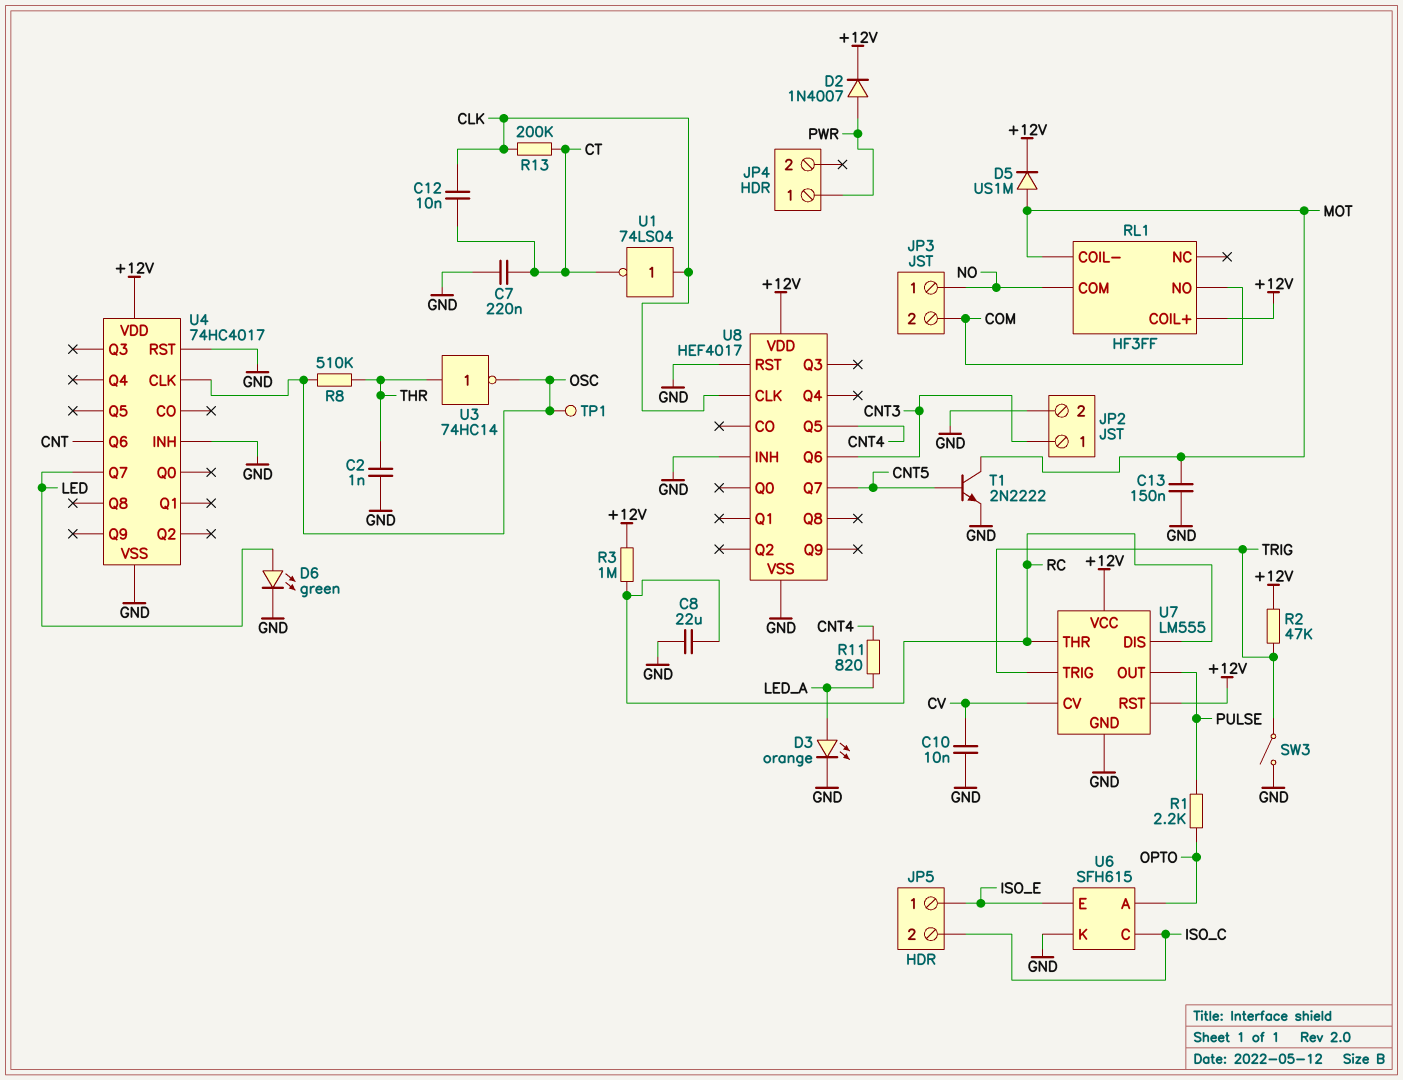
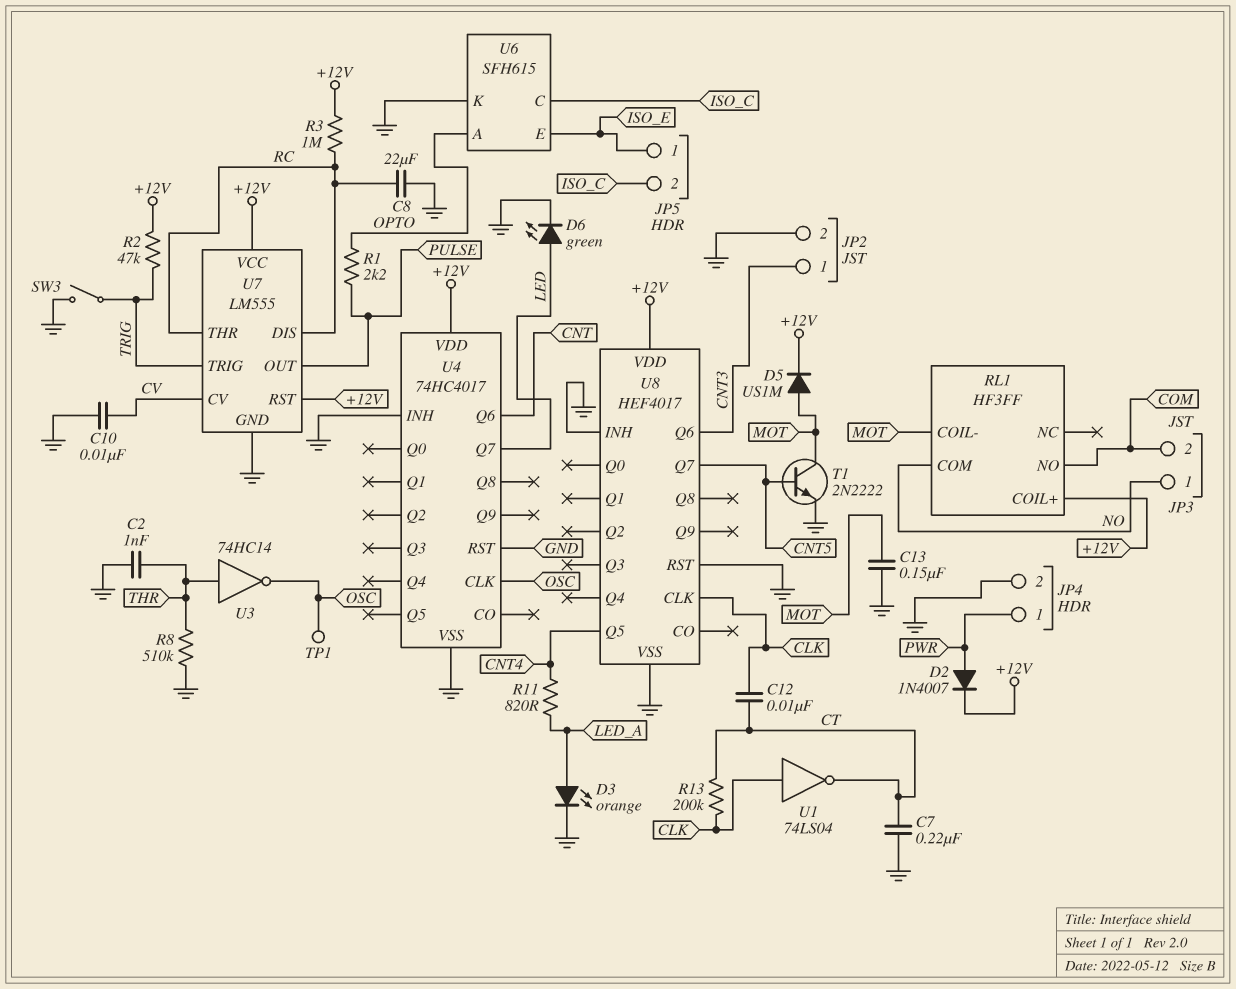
JP4 pin 2: none -> GND
R8: 510k (OSC, THR) -> 510k (GND, THR)

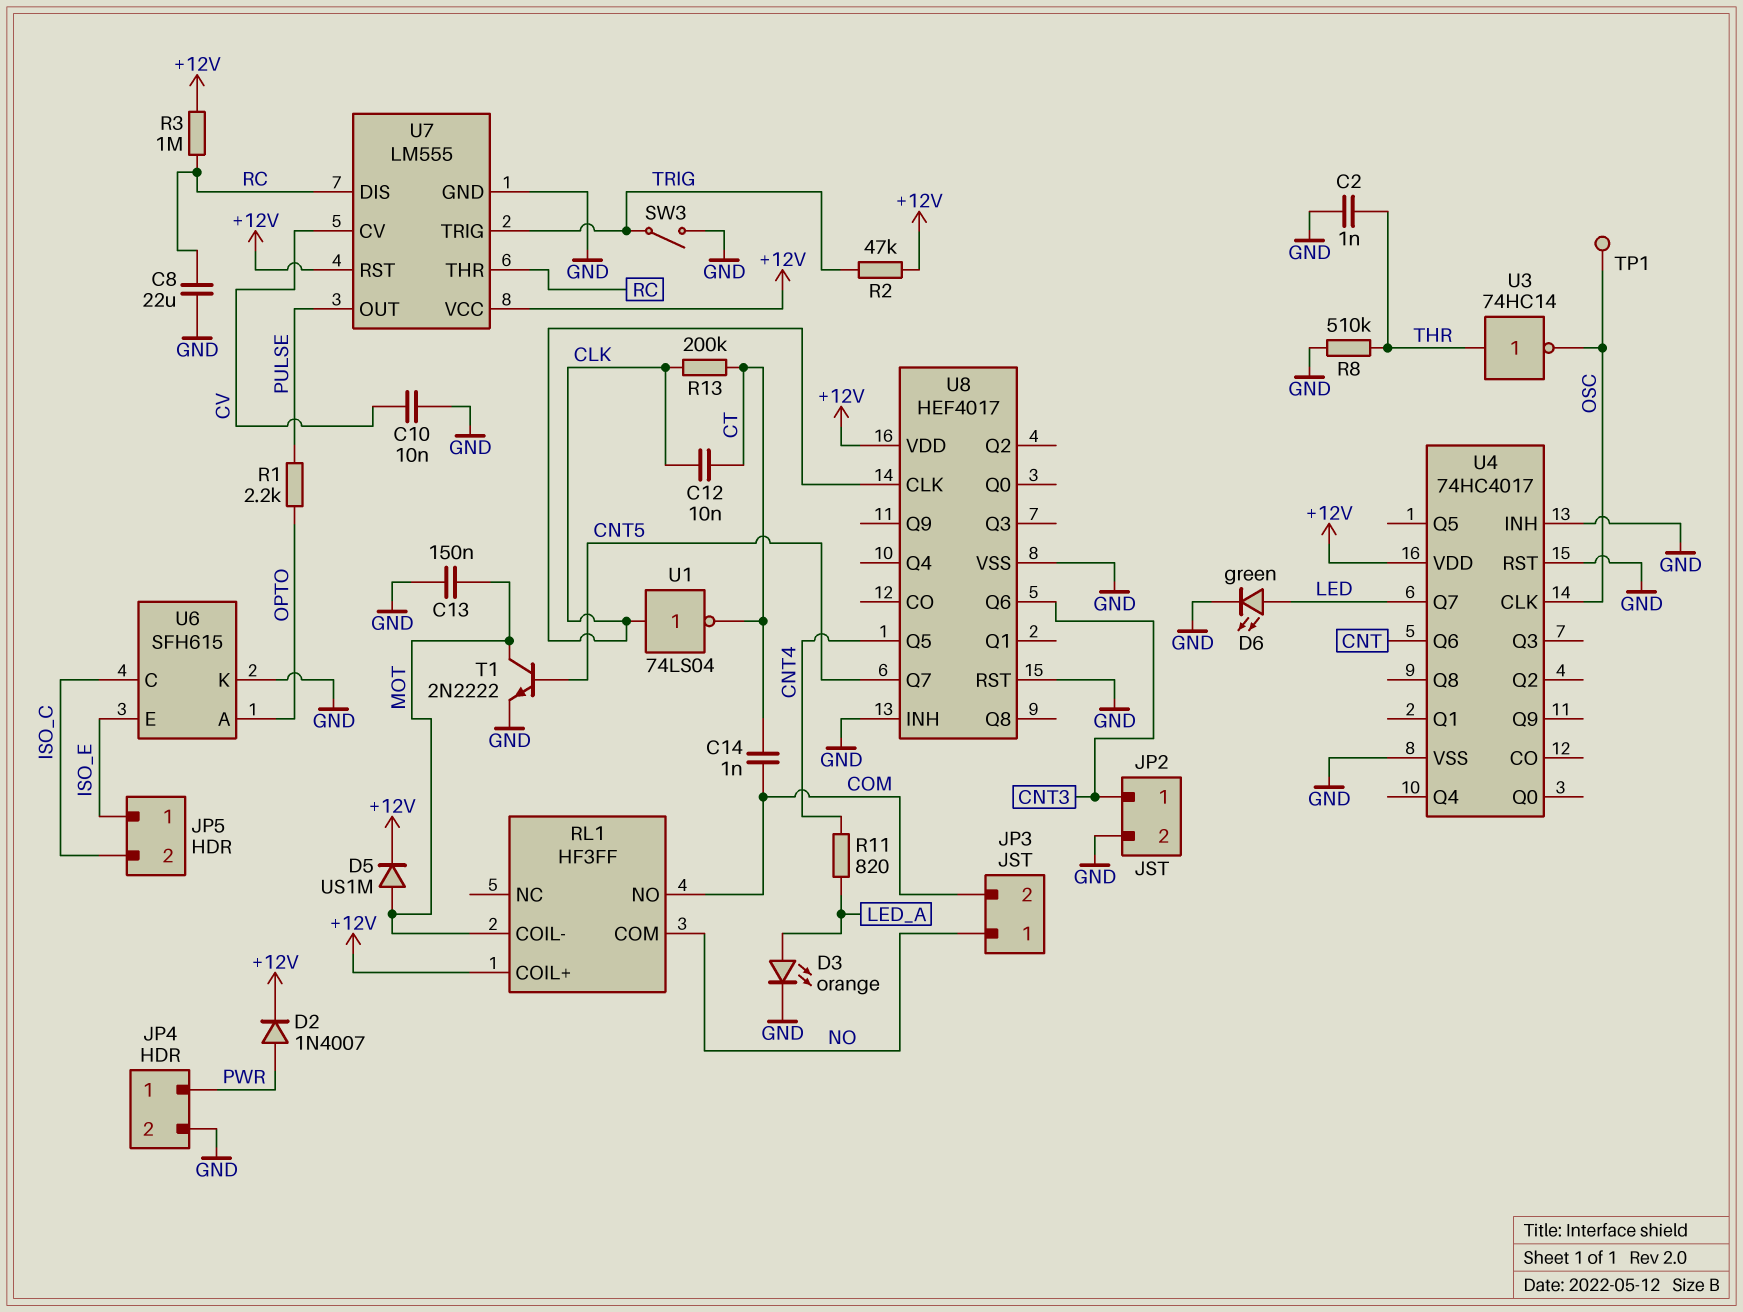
C7: 220nF (CT, GND) -> none
C14: none -> 1nF (COM, CT)

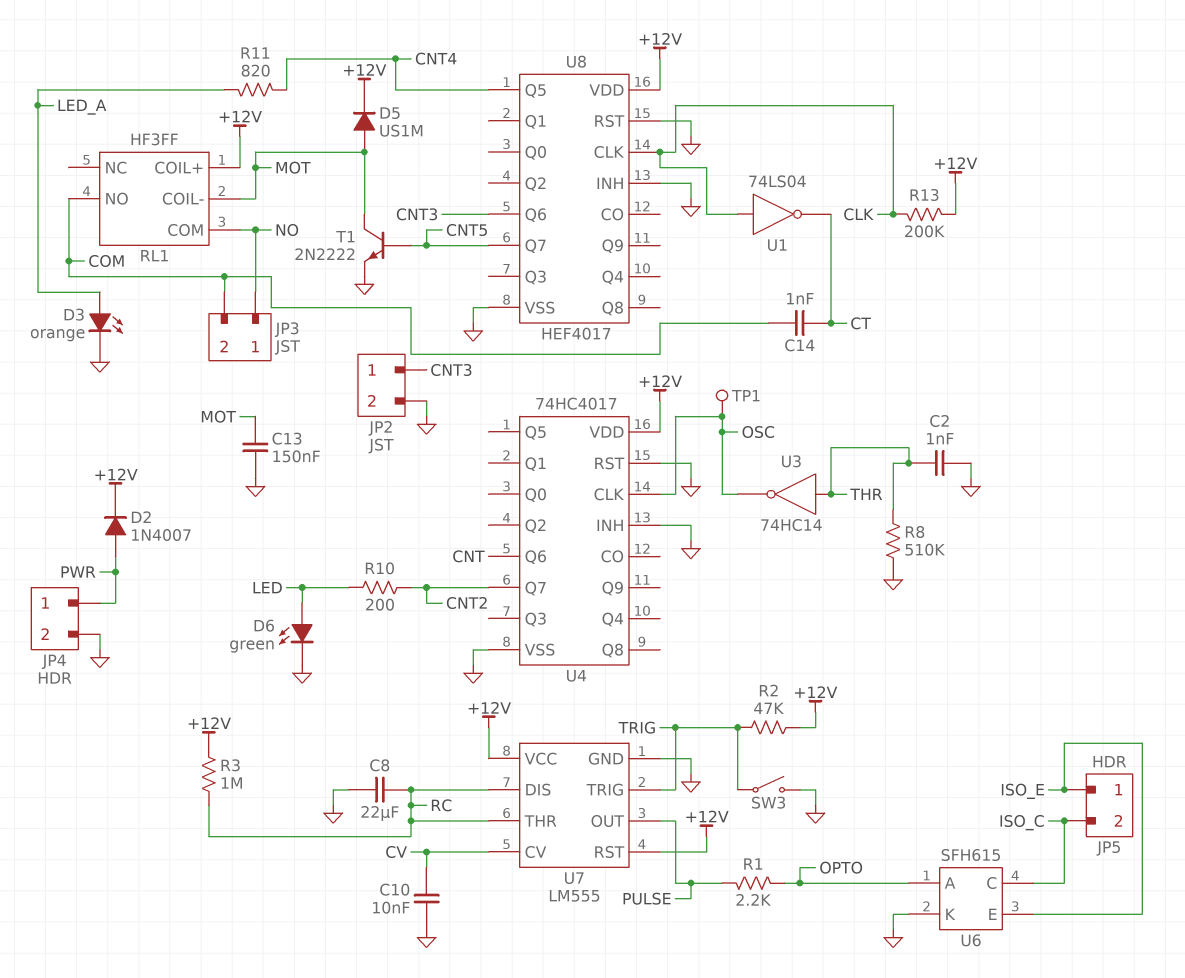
C12: 10nF (CLK, CT) -> none
R10: none -> 200 (CNT2, LED)
R13: 200k (CLK, CT) -> 200k (+12V, CLK)
U4 pin Q7: LED -> CNT2

